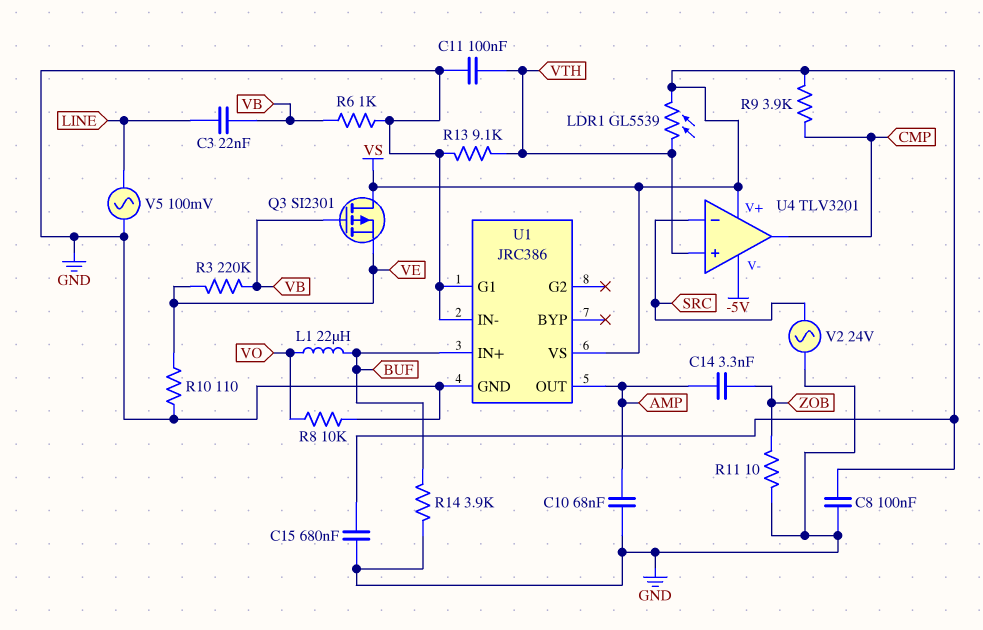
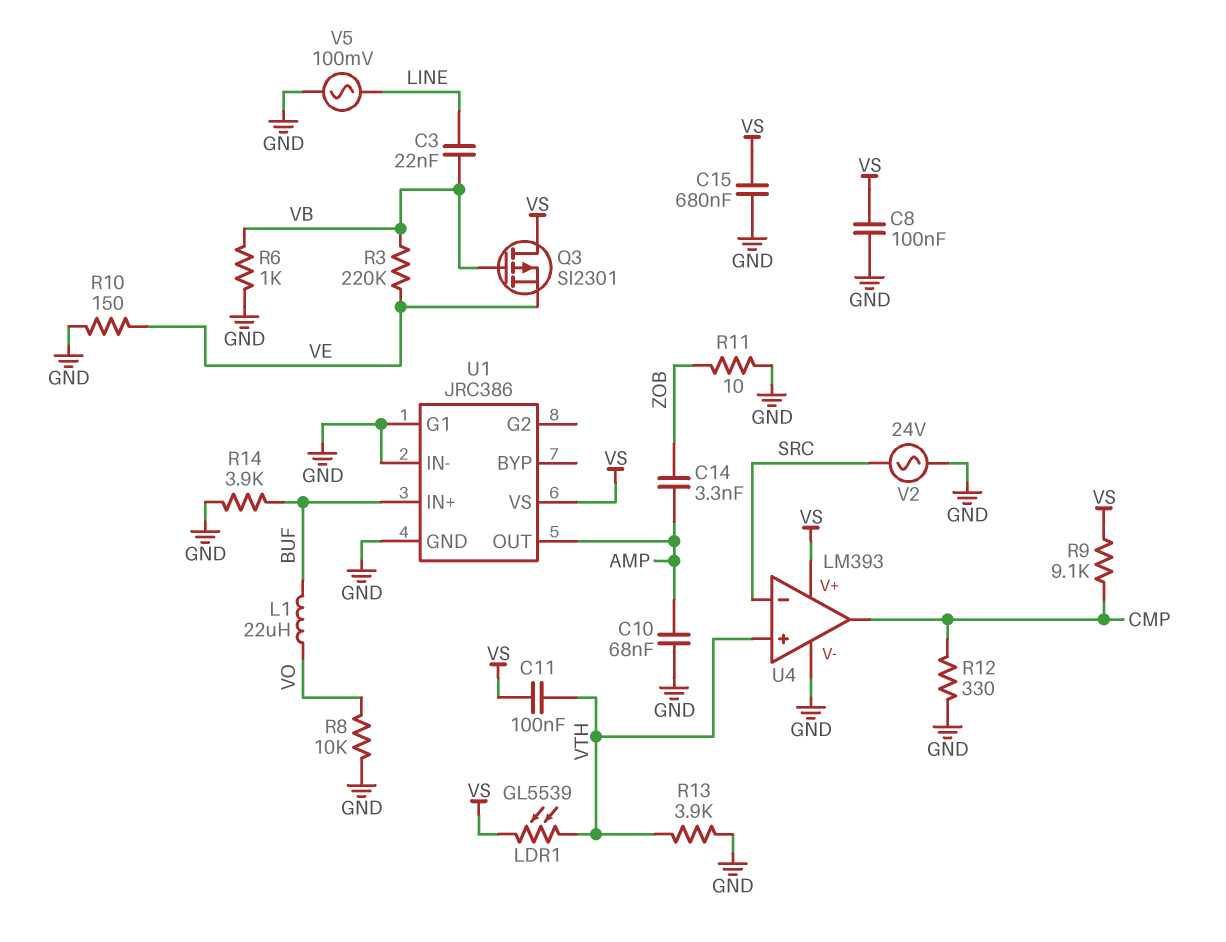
C11: 100nF (GND, VTH) -> 100nF (VS, VTH)
R9: 3.9k (CMP, VS) -> 9.1k (CMP, VS)
R10: 110 (GND, VE) -> 150 (GND, VE)
R12: none -> 330 (CMP, GND)
R13: 9.1k (GND, VTH) -> 3.9k (GND, VTH)
U4: TLV3201 -> LM393
U4 pin V-: -5V -> GND

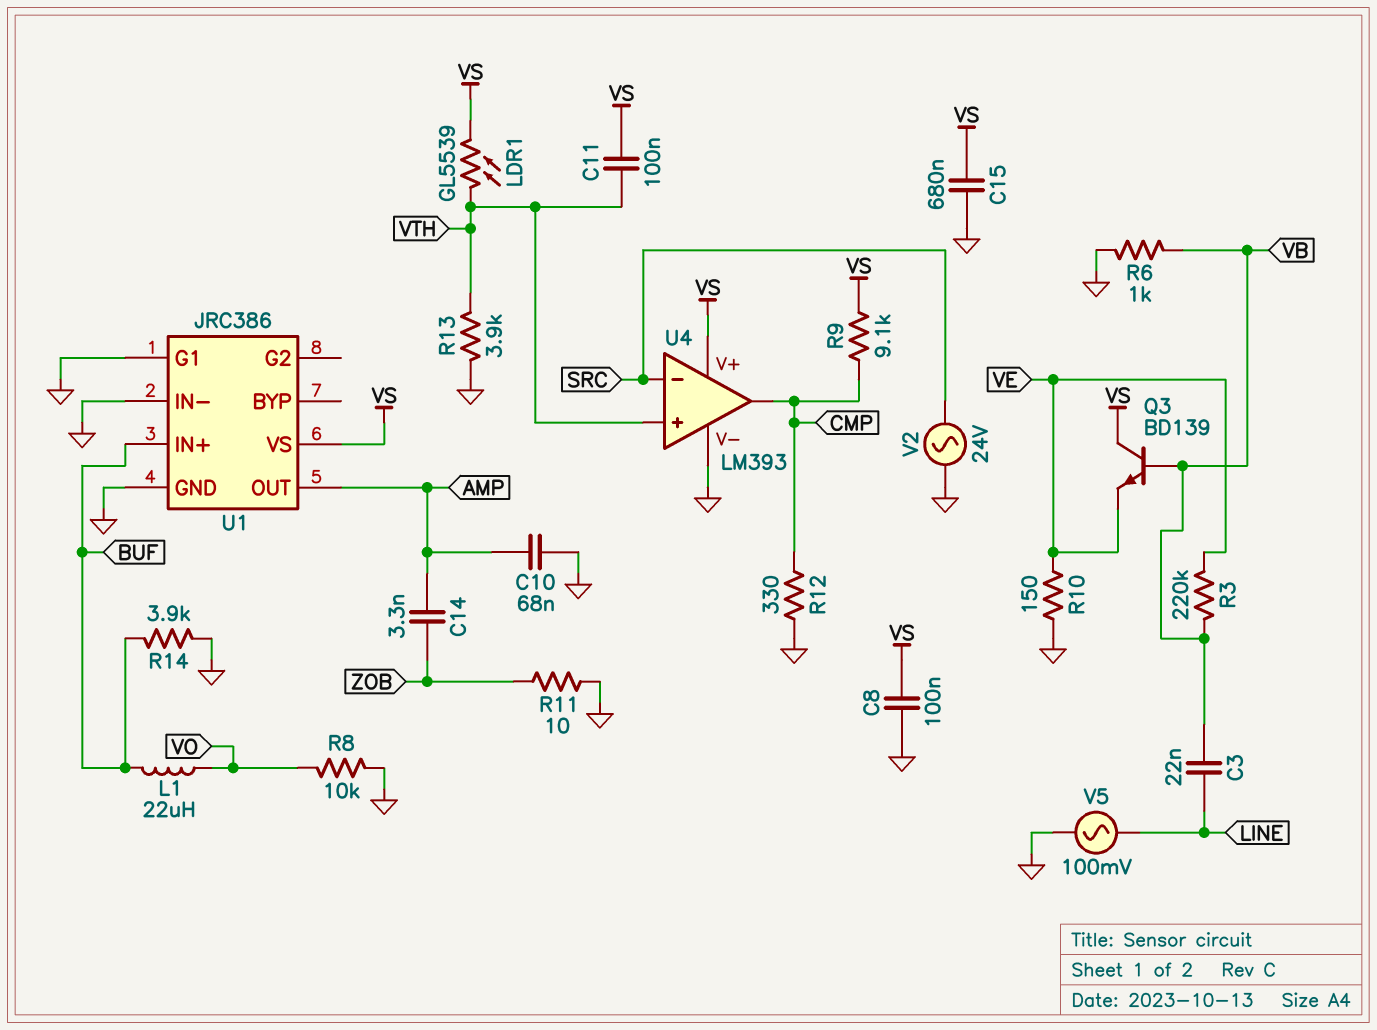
Q3: PMOS SI2301 (G VB, D VS, S VE) -> NPN BD139 (B VB, C VS, E VE)

